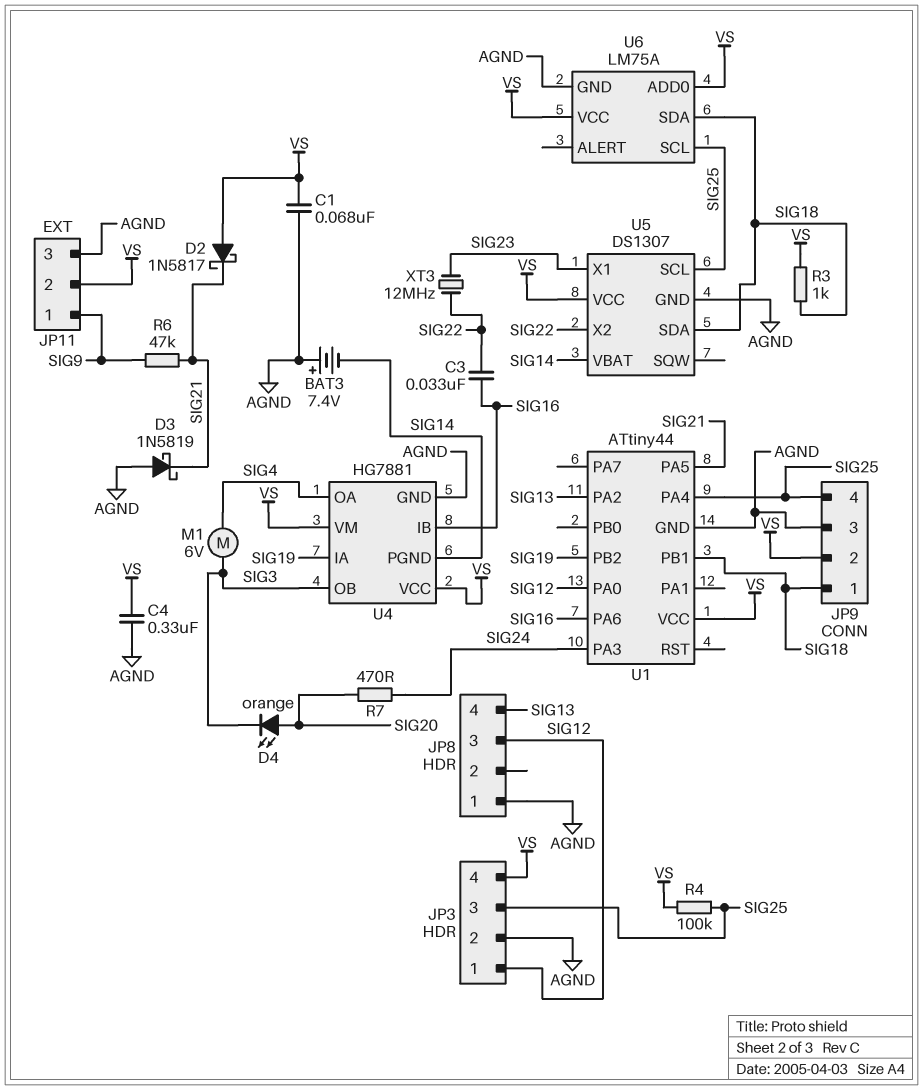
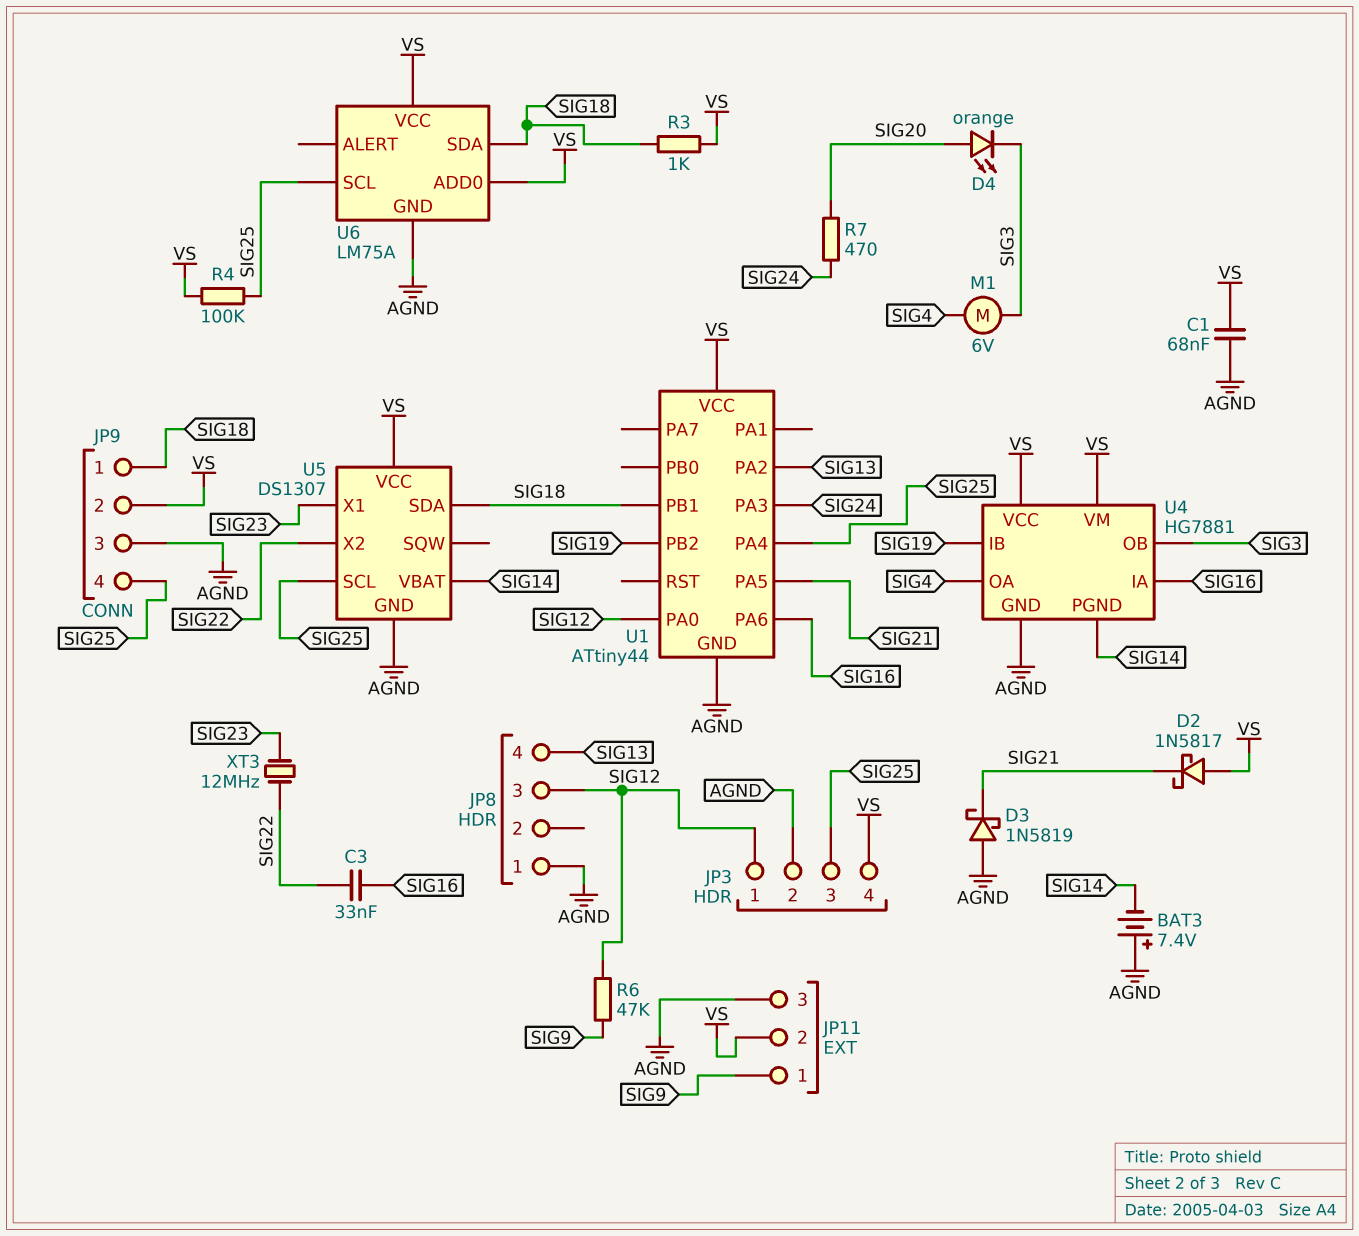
C4: 330nF (AGND, VS) -> none
R6: 47k (SIG9, SIG21) -> 47k (SIG9, SIG12)
U4 pin IA: SIG19 -> SIG16
U4 pin IB: SIG16 -> SIG19

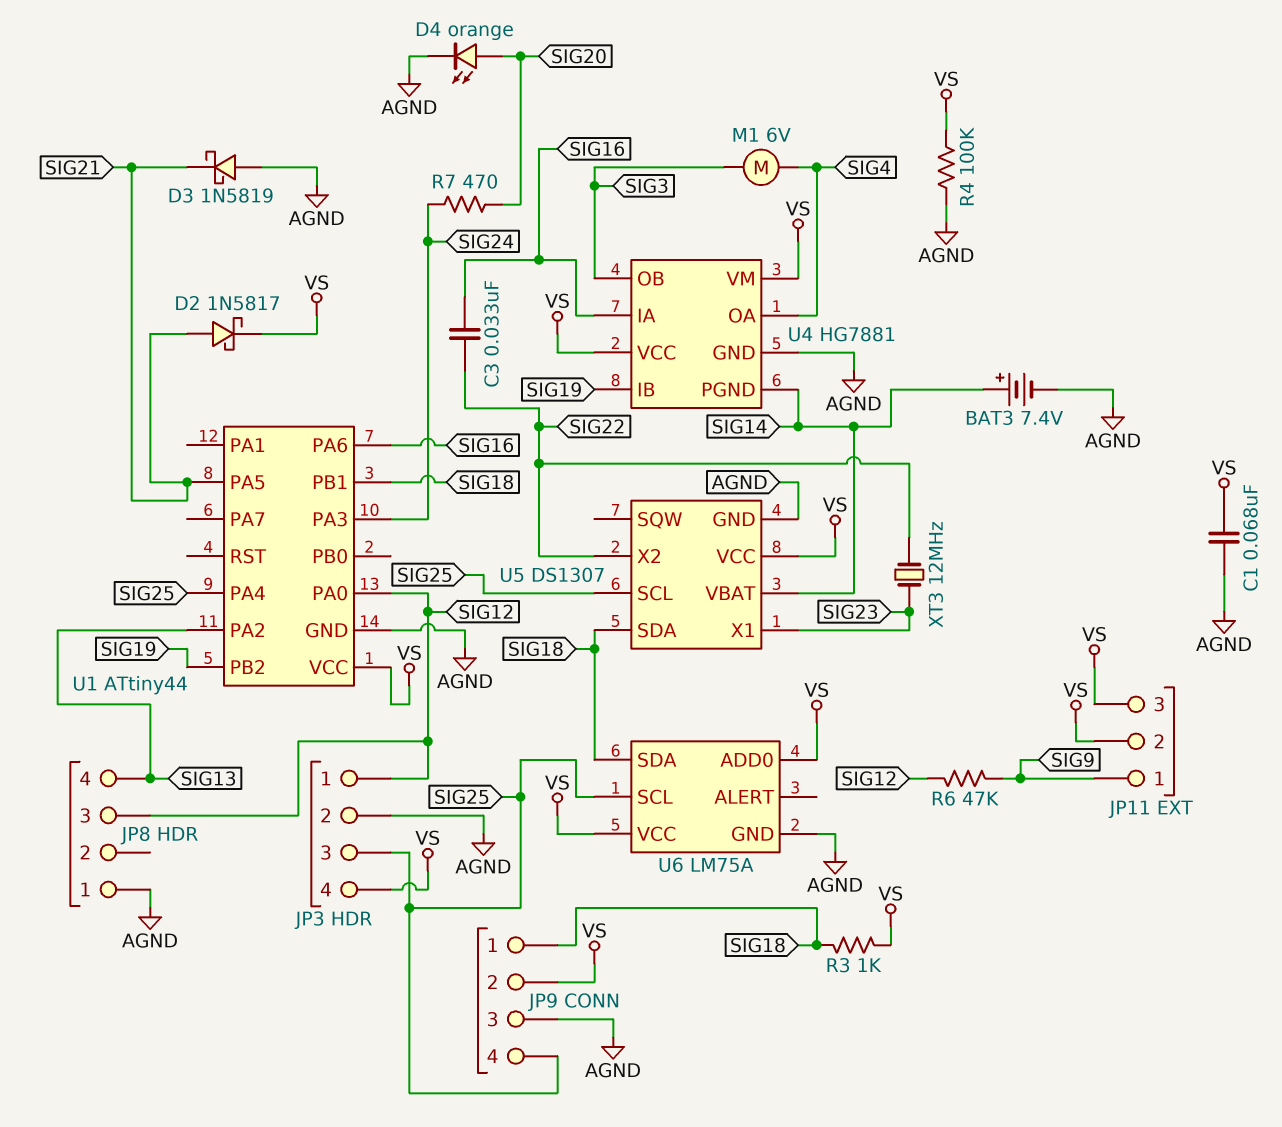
BAT3: 7.4V (plus AGND, minus SIG14) -> 7.4V (plus SIG14, minus AGND)
D2: schottky 1N5817 (A VS, K SIG21) -> schottky 1N5817 (A SIG21, K VS)
D4: LED orange (A SIG20, K SIG3) -> LED orange (A SIG20, K AGND)
JP11 pin 3: AGND -> VS
R4: 100k (SIG25, VS) -> 100k (AGND, VS)

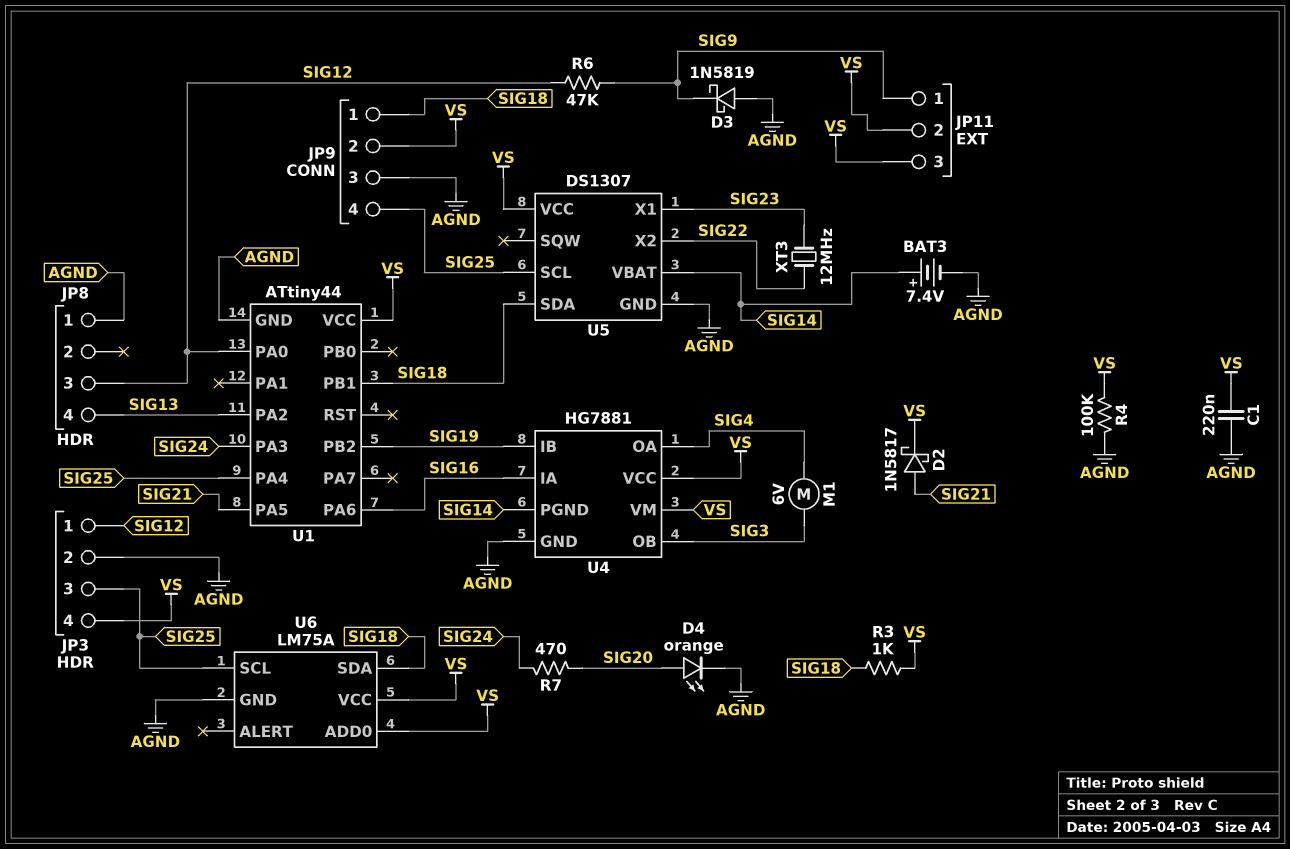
C1: 68nF (AGND, VS) -> 220nF (AGND, VS)
C3: 33nF (SIG16, SIG22) -> none
D3: schottky 1N5819 (A AGND, K SIG21) -> schottky 1N5819 (A AGND, K SIG9)

